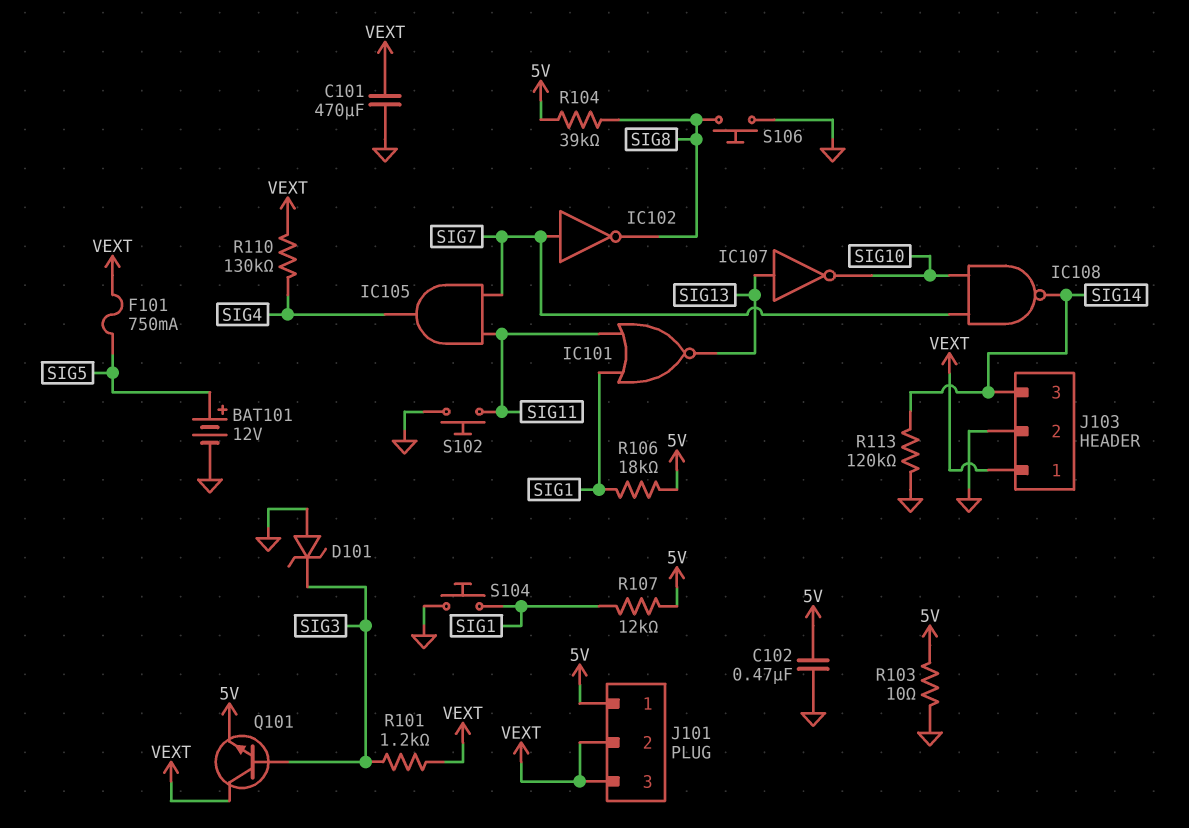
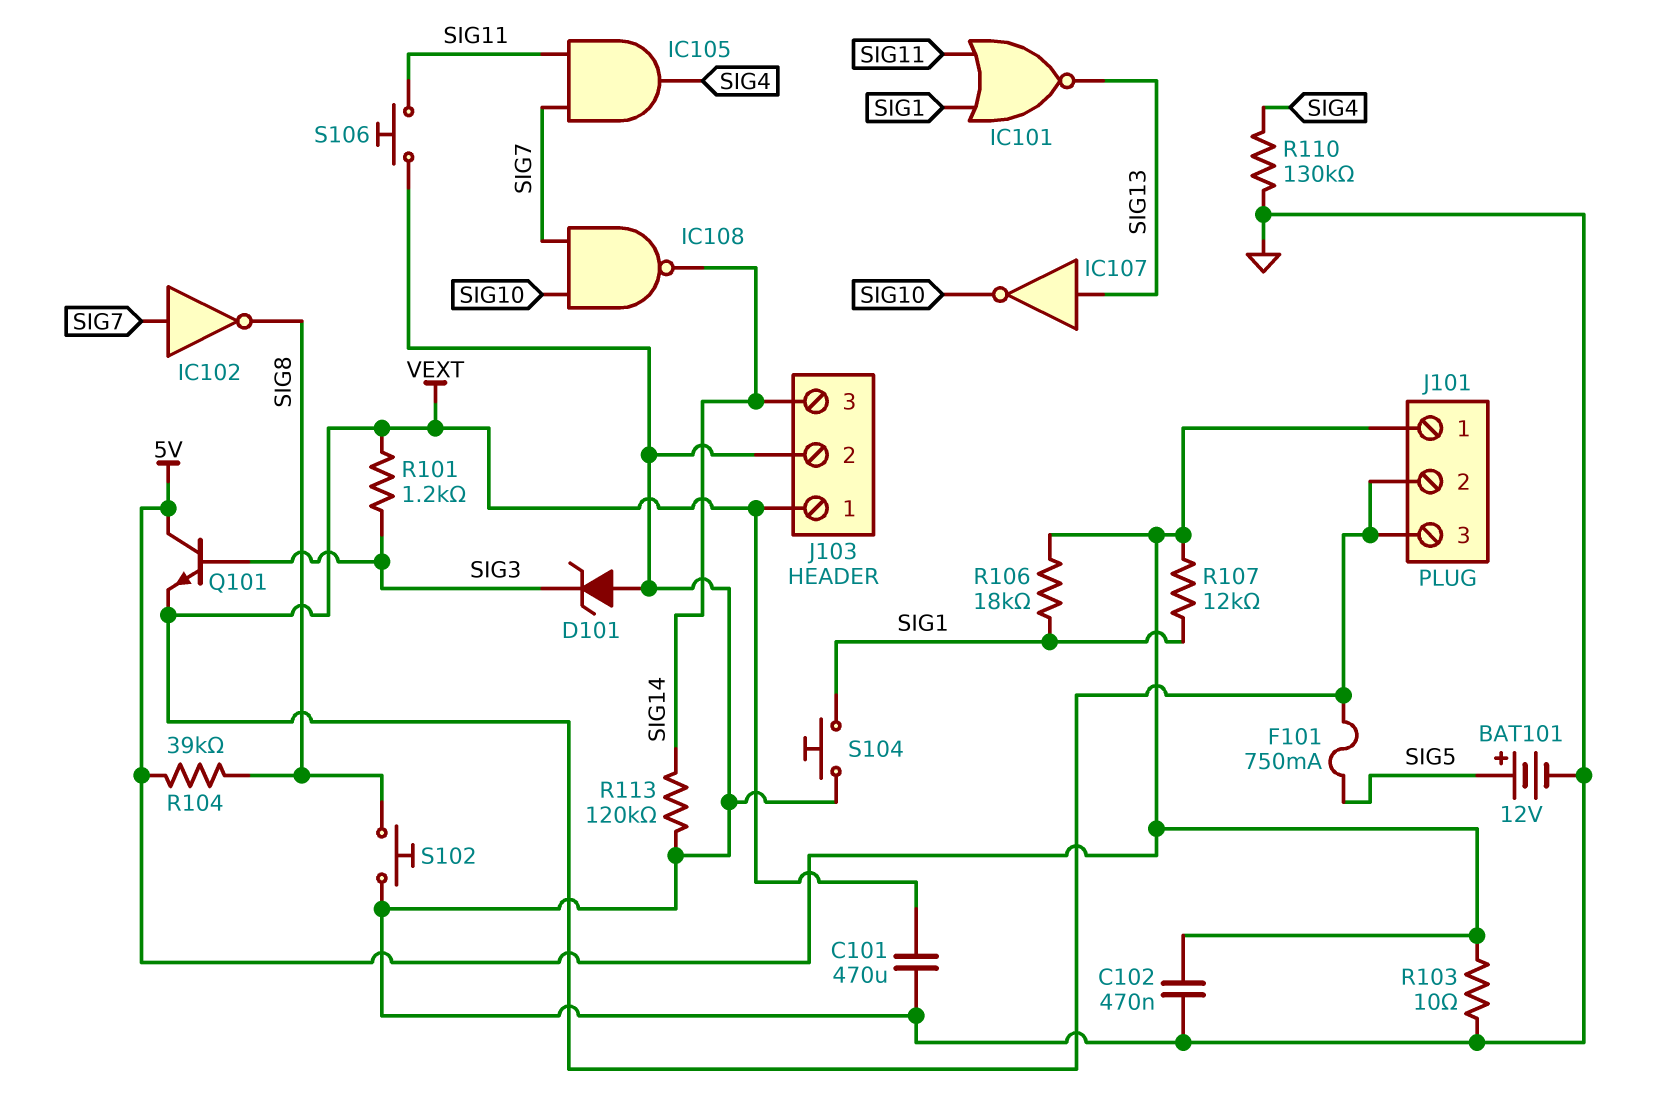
Q101: NPN (B SIG3, C VEXT, E 5V) -> NPN (B SIG3, C 5V, E VEXT)
R110: 130k (SIG4, VEXT) -> 130k (GND, SIG4)
S102: button (GND, SIG11) -> button (GND, SIG8)
S106: button (GND, SIG8) -> button (GND, SIG11)

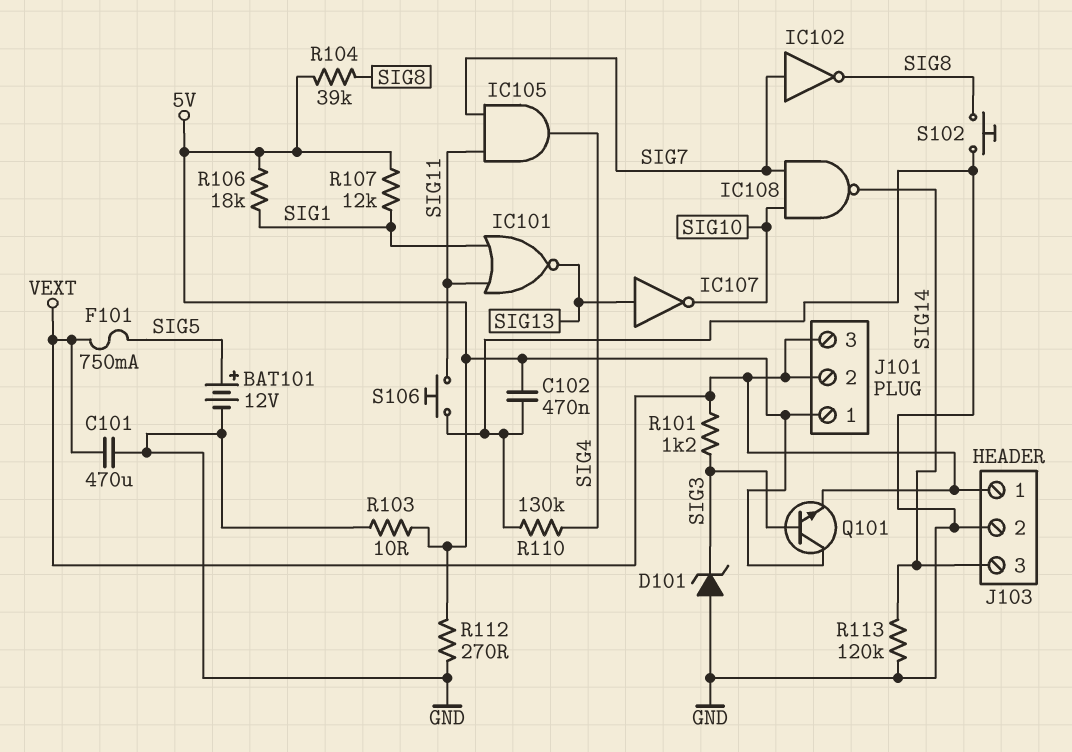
R112: none -> 270 (5V, GND)
S104: button (GND, SIG1) -> none

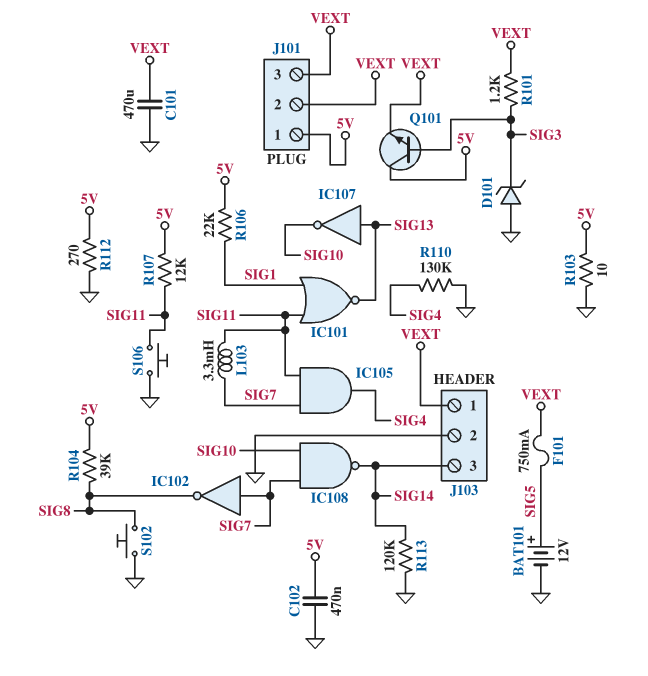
L103: none -> 3.3mH (SIG7, SIG11)
R106: 18k (5V, SIG1) -> 22k (5V, SIG1)
R107: 12k (5V, SIG1) -> 12k (5V, SIG11)

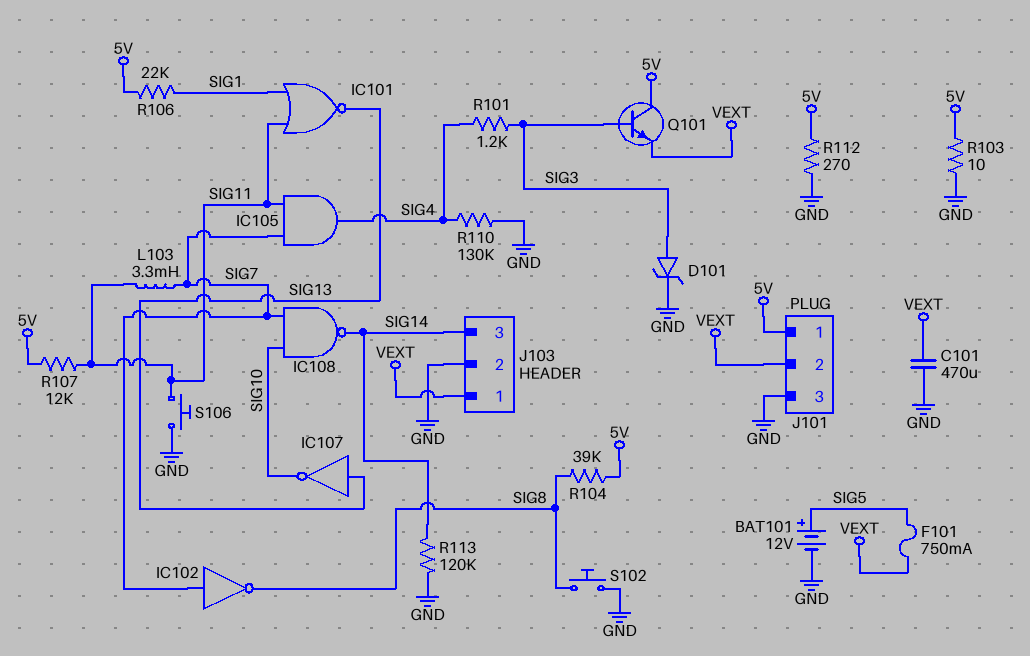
C102: 470nF (5V, GND) -> none
D101: zener (A GND, K SIG3) -> zener (A SIG3, K GND)
J101 pin 3: VEXT -> GND
R101: 1.2k (SIG3, VEXT) -> 1.2k (SIG3, SIG4)

